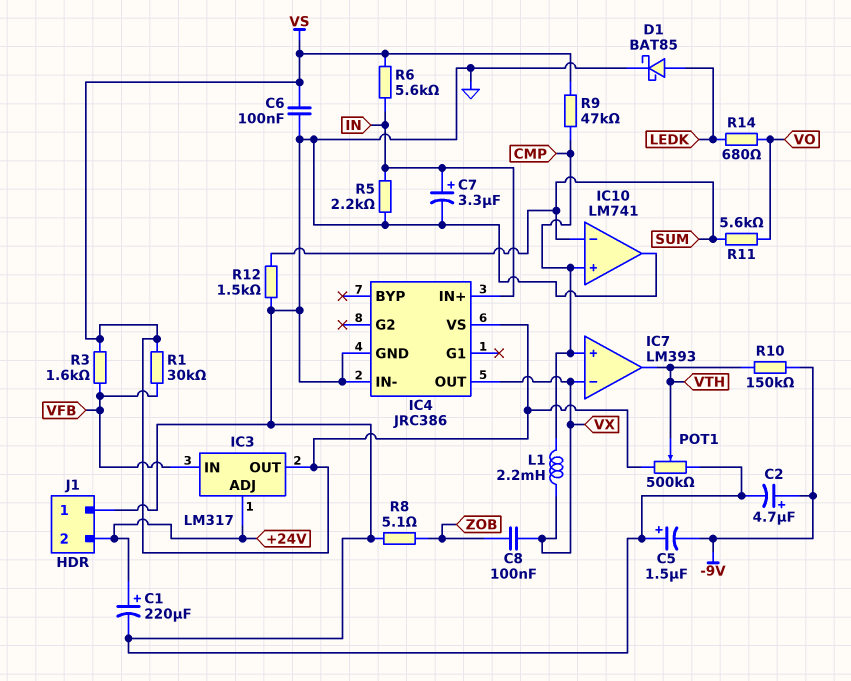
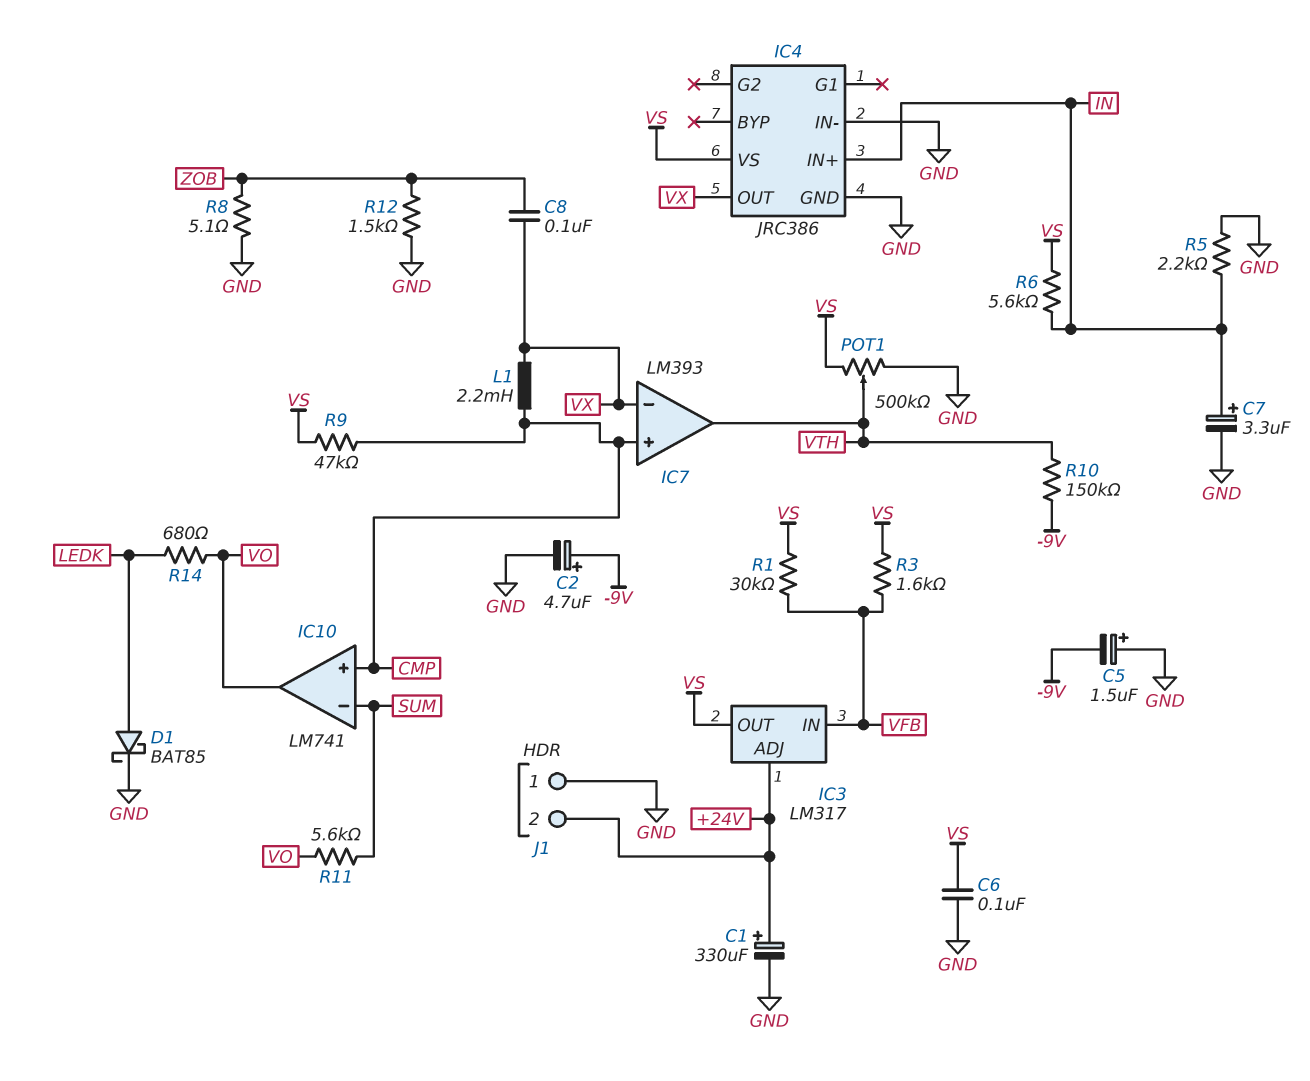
C1: 220uF (plus +24V, minus GND) -> 330uF (plus +24V, minus GND)
IC10 pin out: GND -> VO
R12: 1.5k (GND, SUM) -> 1.5k (GND, ZOB)

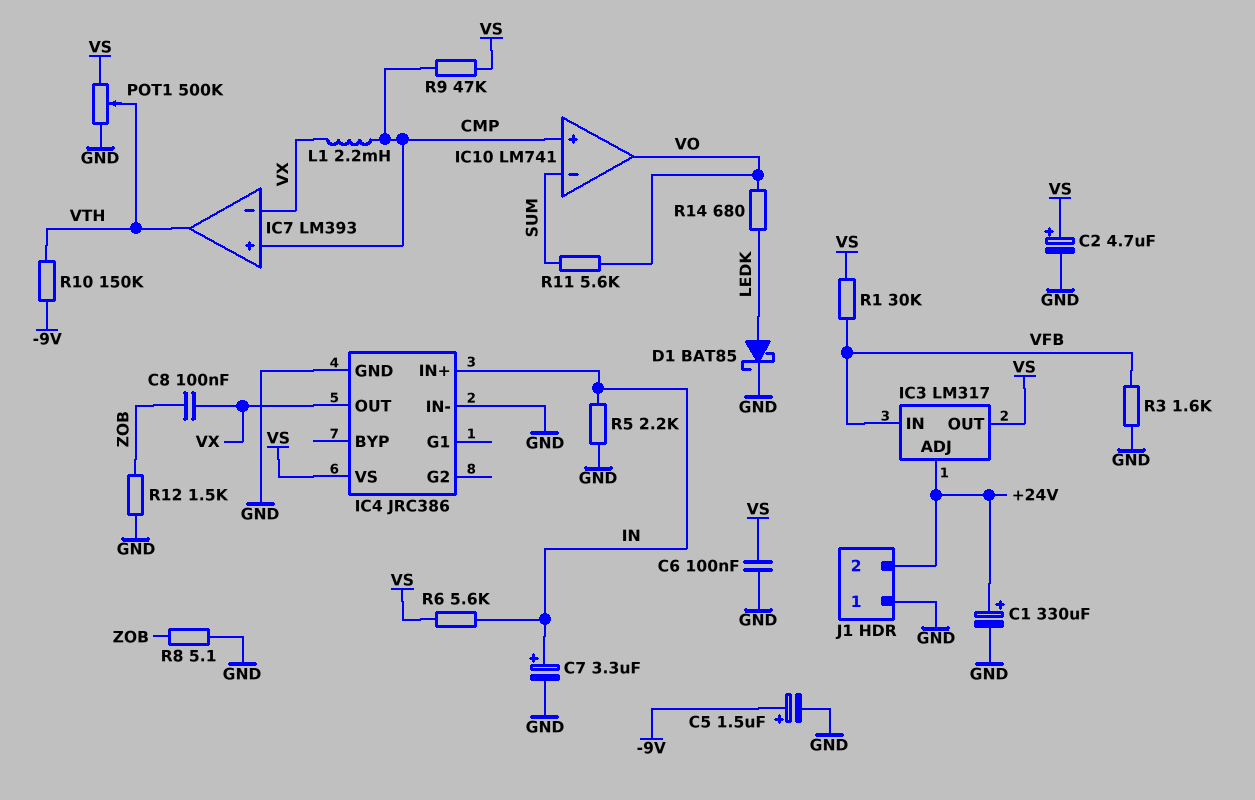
C2: 4.7uF (plus -9V, minus GND) -> 4.7uF (plus VS, minus GND)
C5: 1.5uF (plus GND, minus -9V) -> 1.5uF (plus -9V, minus GND)
R3: 1.6k (VFB, VS) -> 1.6k (GND, VFB)

